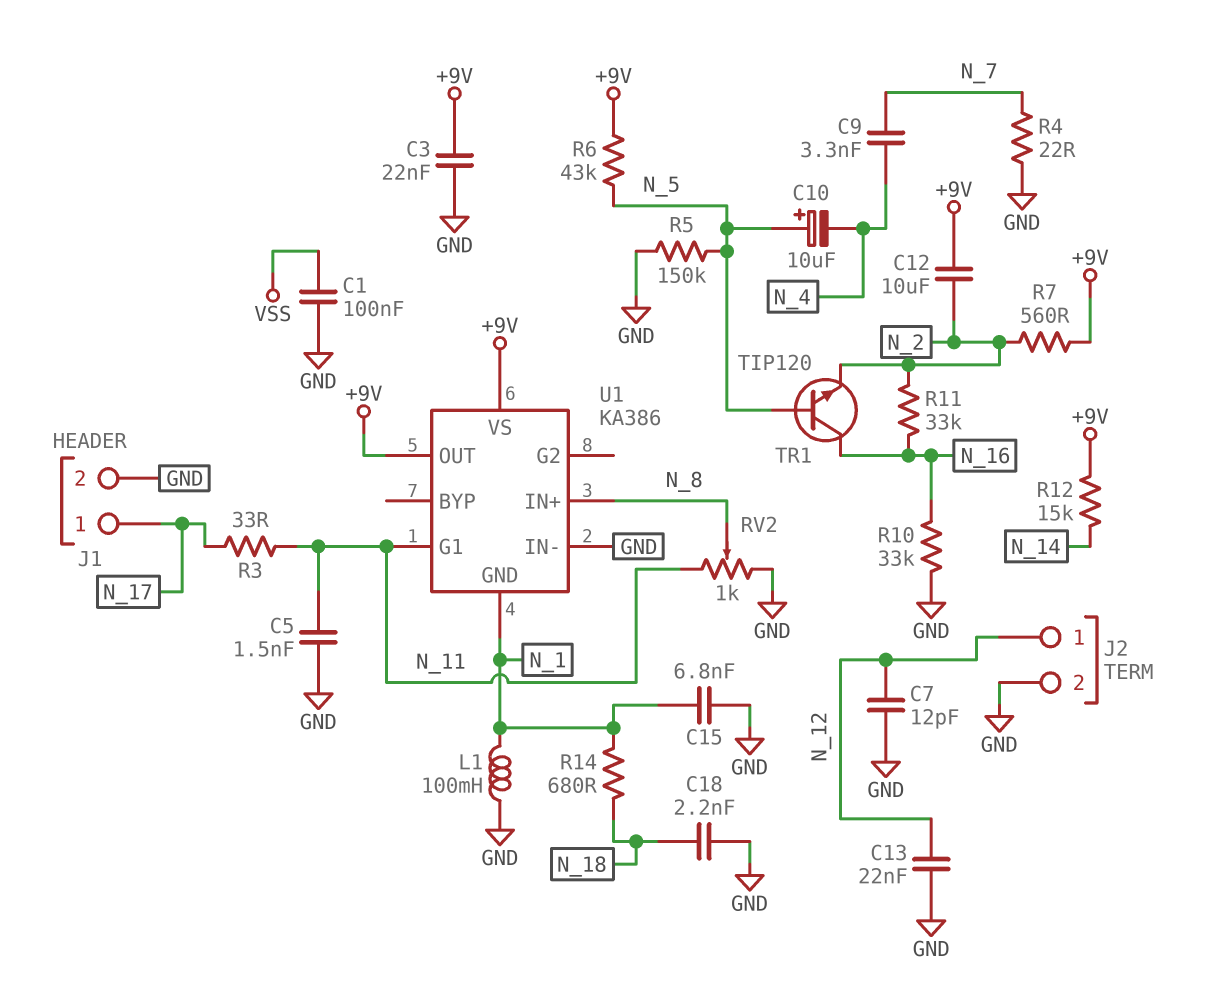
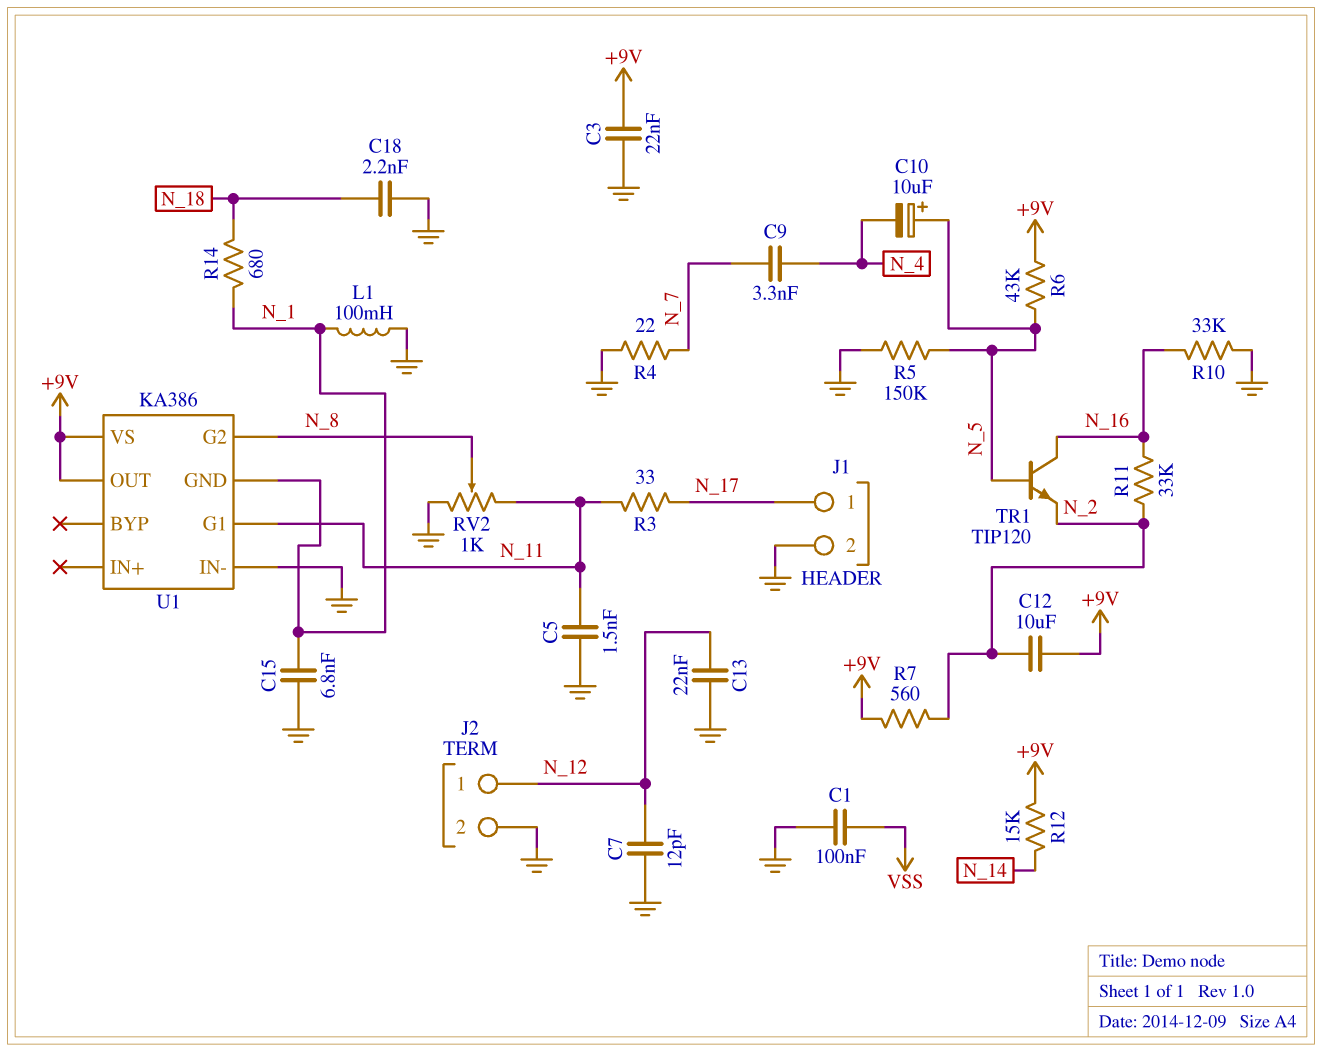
U1 pin G2: none -> N_8
U1 pin IN+: N_8 -> none

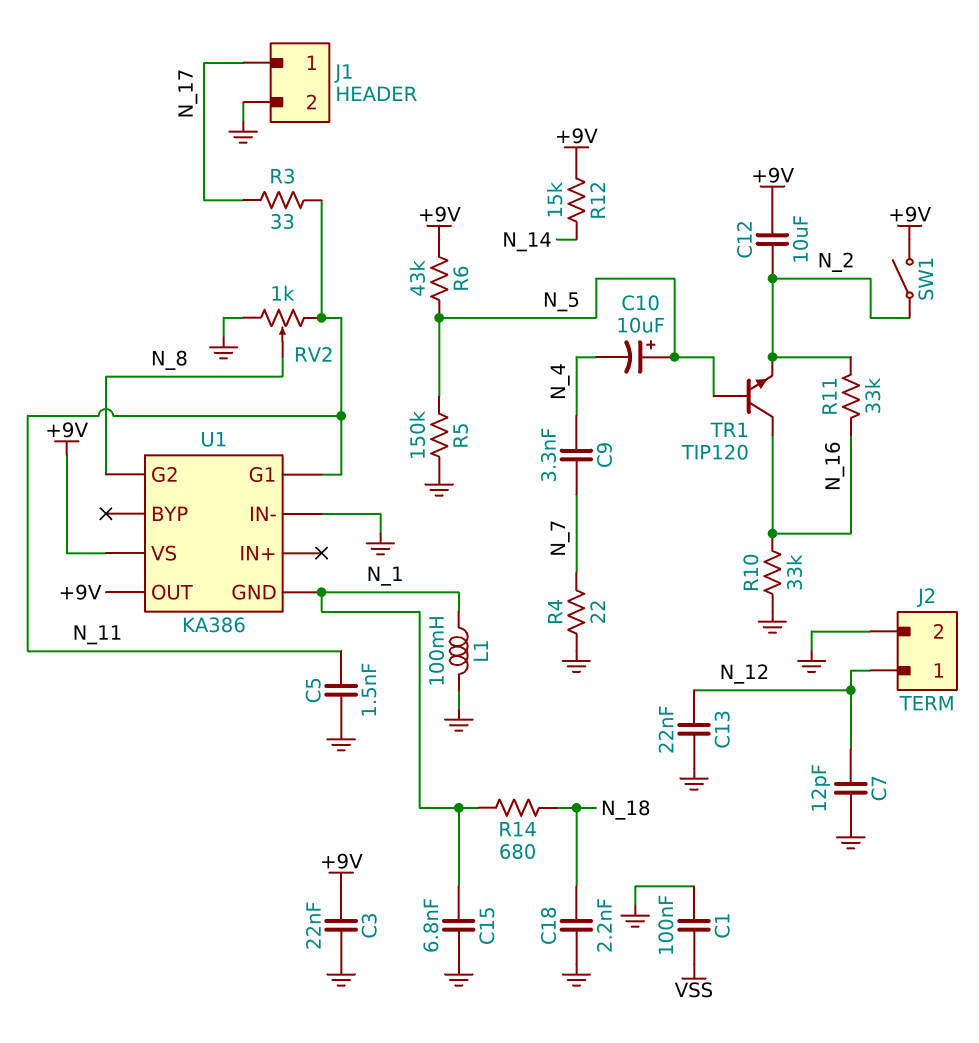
R7: 560 (+9V, N_2) -> none
SW1: none -> switch (+9V, N_2)

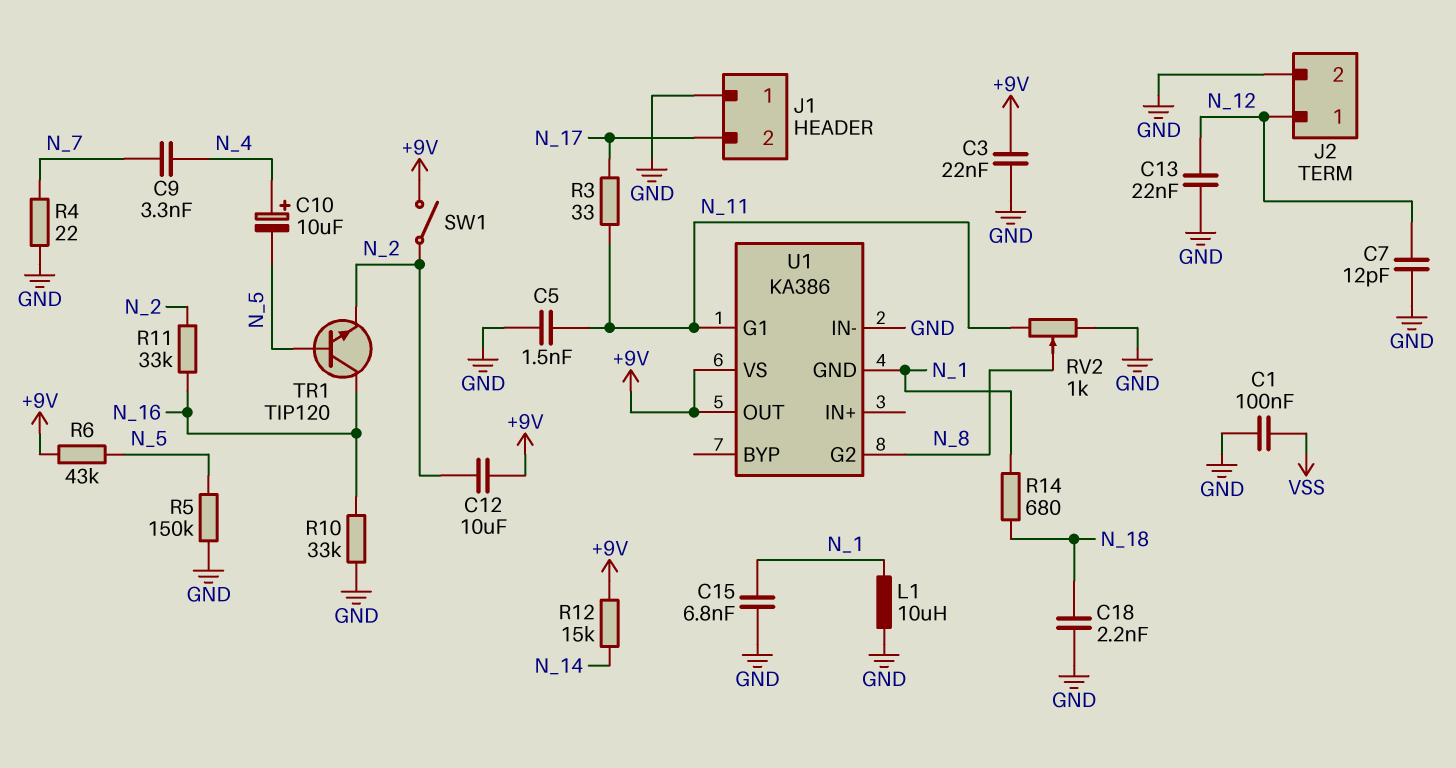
C10: 10uF (plus N_5, minus N_4) -> 10uF (plus N_4, minus N_5)
J1 pin 1: N_17 -> GND
J1 pin 2: GND -> N_17
L1: 100mH (GND, N_1) -> 10uH (GND, N_1)

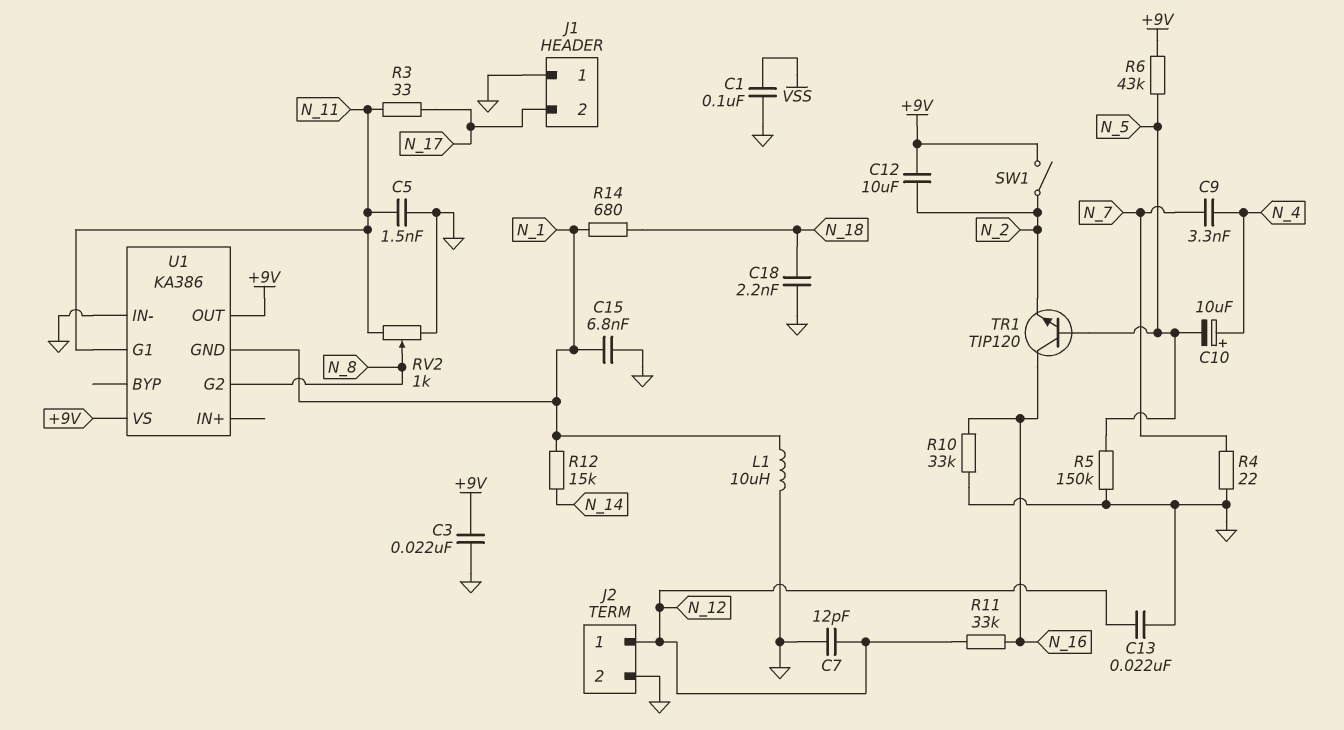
R11: 33k (N_2, N_16) -> 33k (N_12, N_16)
R12: 15k (+9V, N_14) -> 15k (N_1, N_14)

